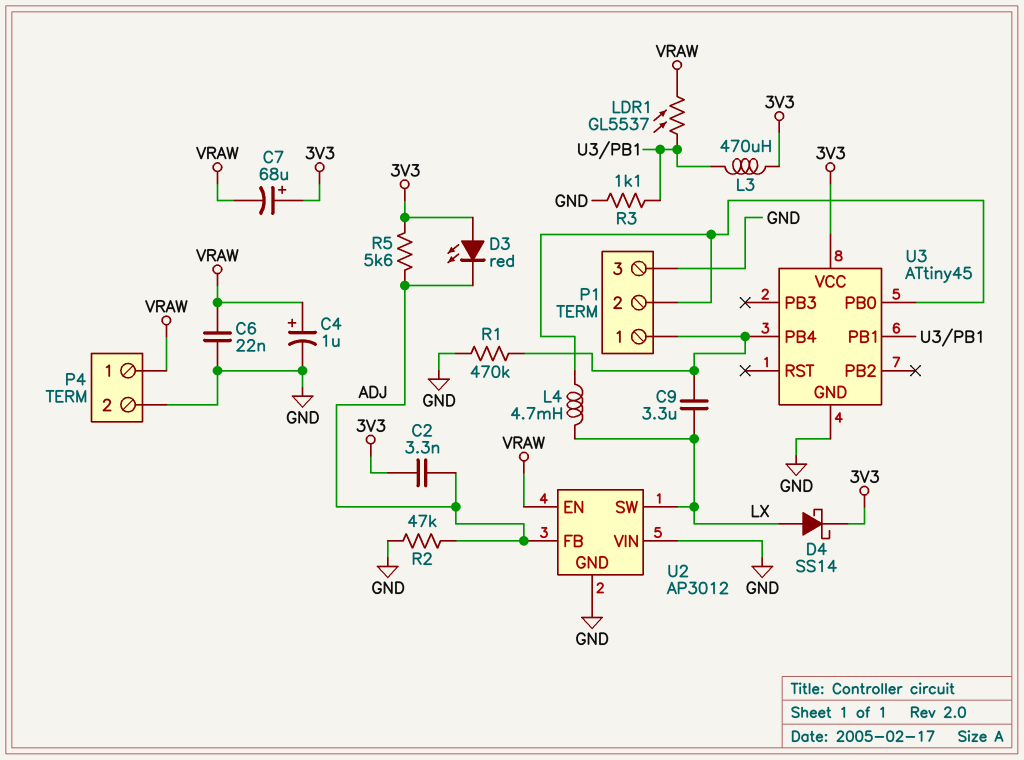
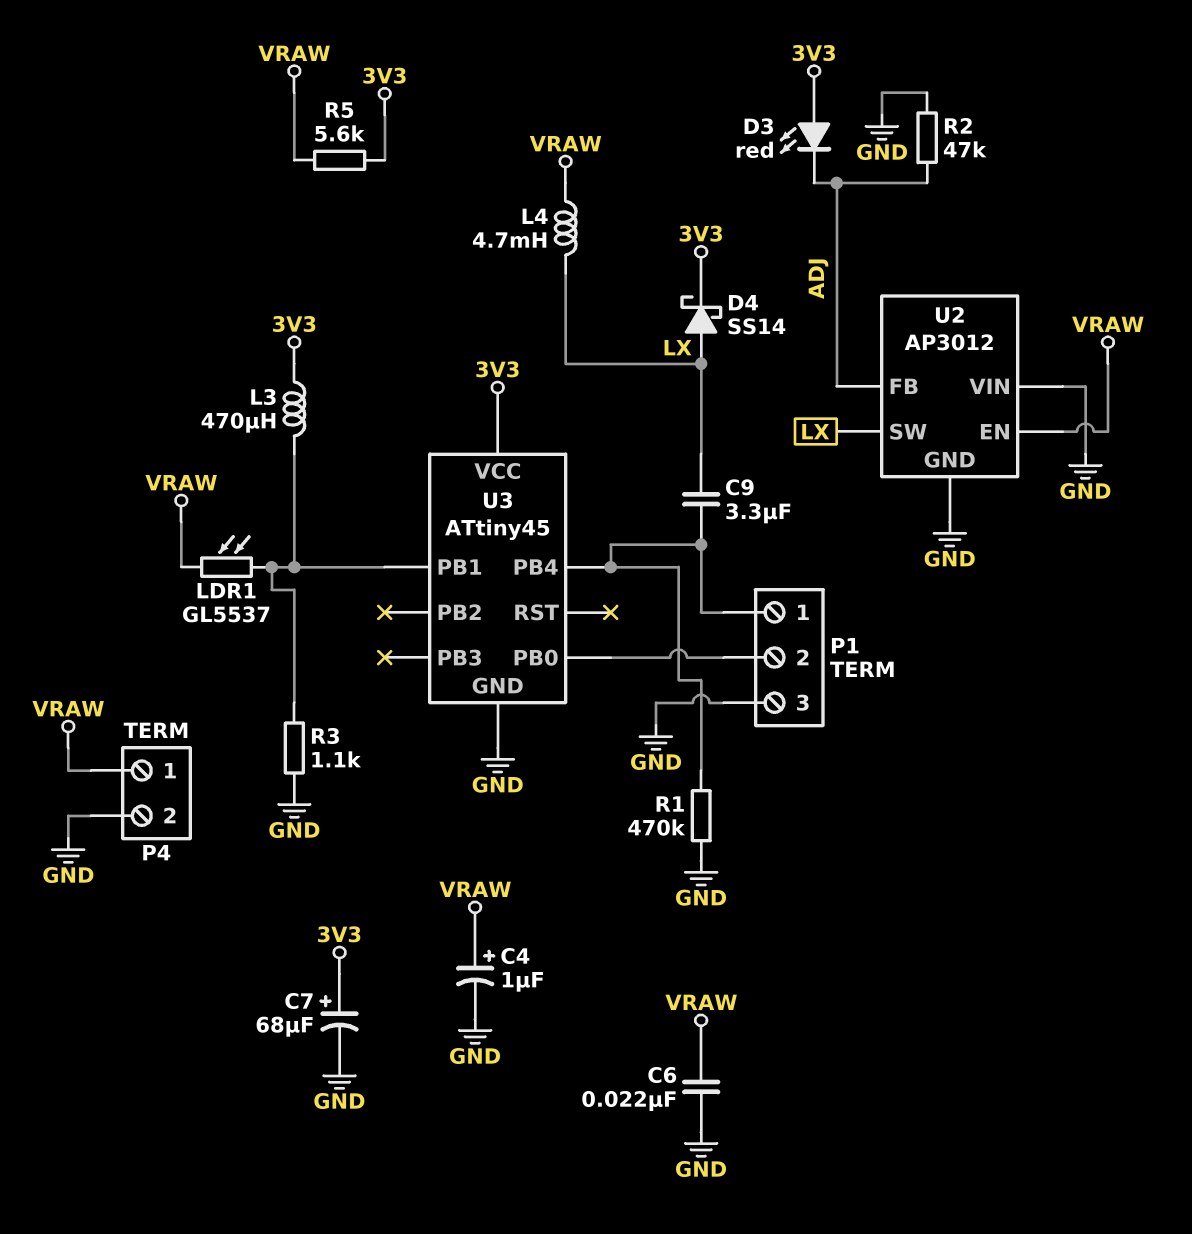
C2: 3.3nF (3V3, ADJ) -> none
C7: 68uF (plus 3V3, minus VRAW) -> 68uF (plus 3V3, minus GND)
L4: 4.7mH (LX, P1/2) -> 4.7mH (LX, VRAW)
R5: 5.6k (3V3, ADJ) -> 5.6k (3V3, VRAW)

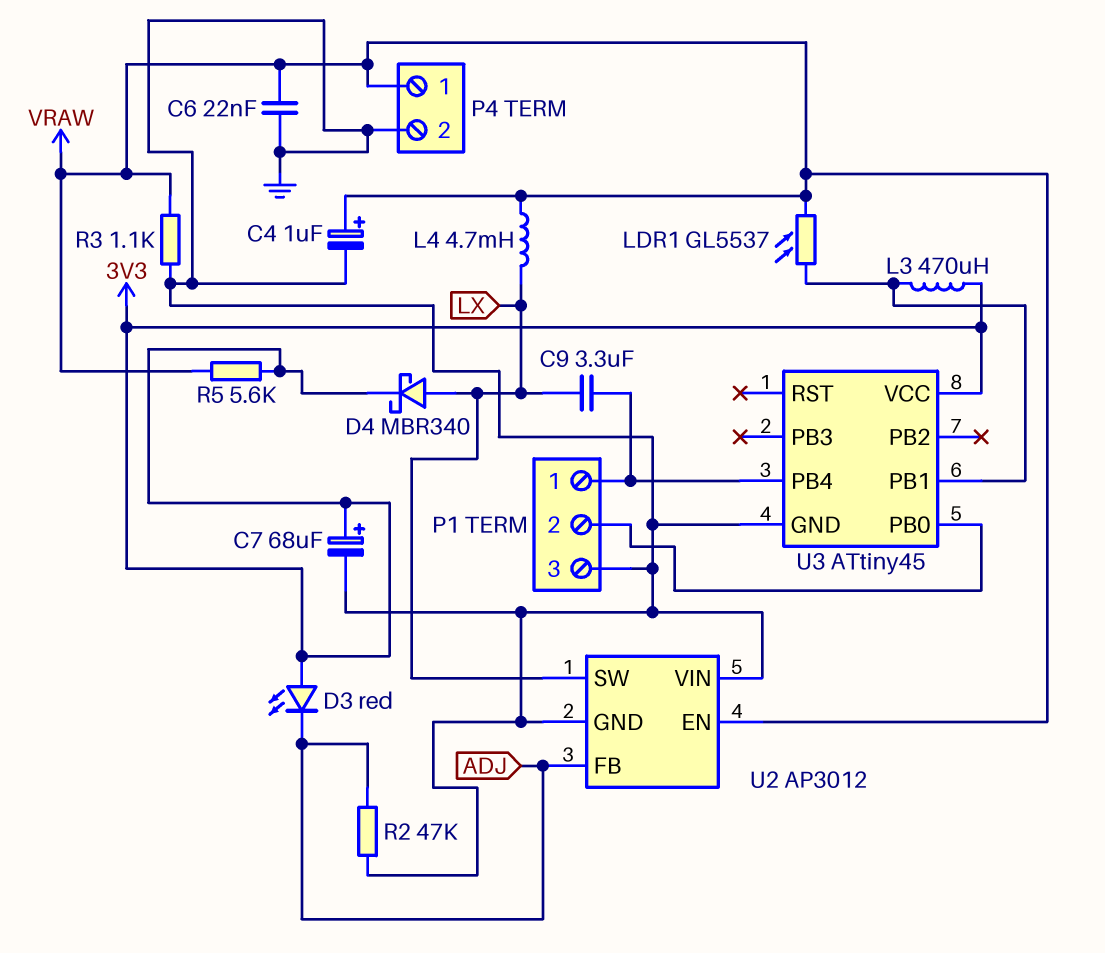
D4: schottky SS14 (A LX, K 3V3) -> schottky MBR340 (A LX, K 3V3)
R1: 470k (GND, P1/1) -> none
R3: 1.1k (GND, U3/PB1) -> 1.1k (GND, VRAW)

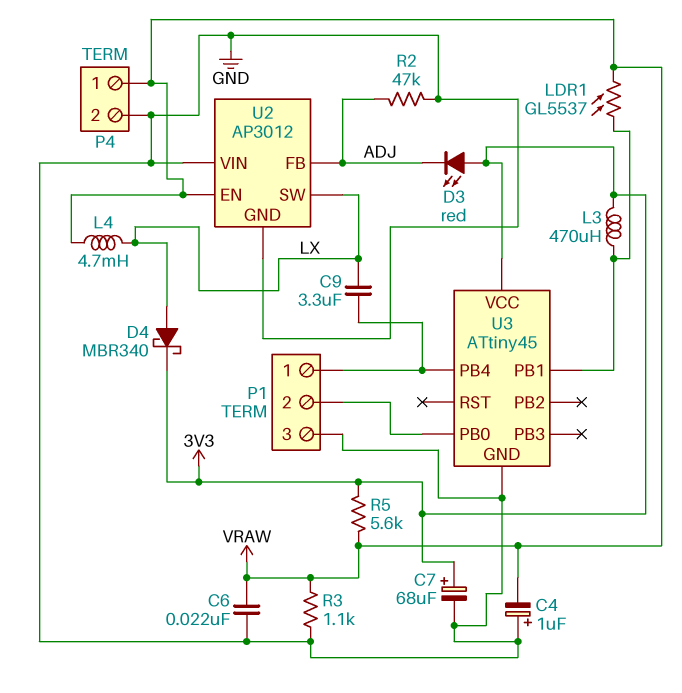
C4: 1uF (plus VRAW, minus GND) -> 1uF (plus GND, minus VRAW)

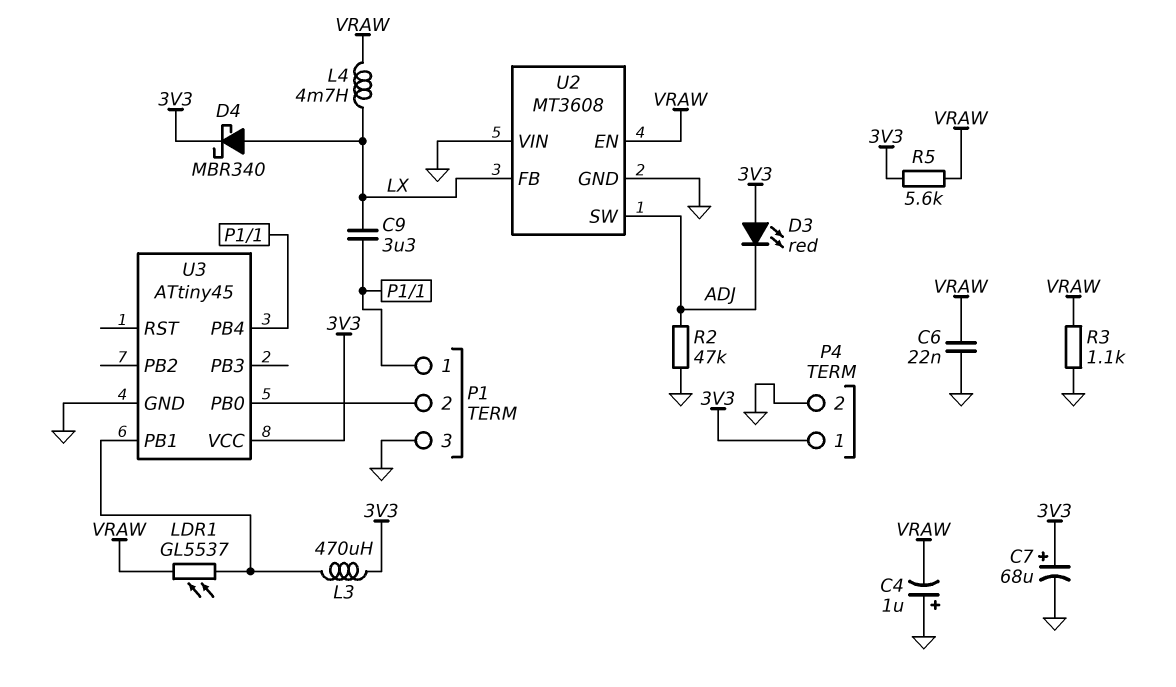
P4 pin 1: VRAW -> 3V3
U2: AP3012 -> MT3608
U2 pin FB: ADJ -> LX
U2 pin SW: LX -> ADJ

